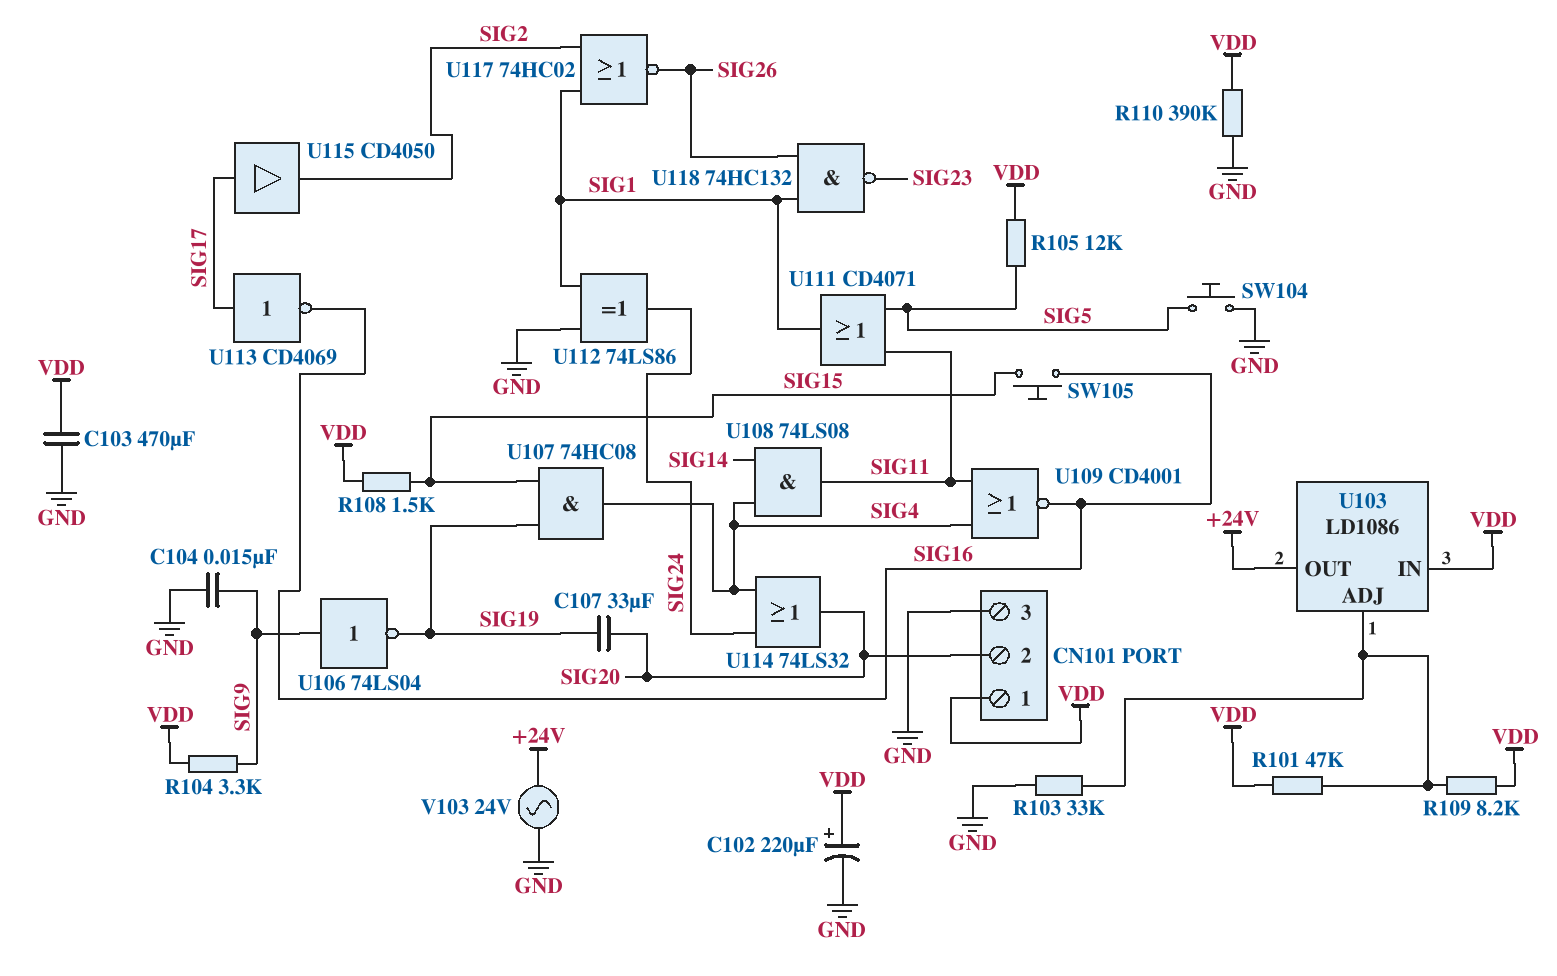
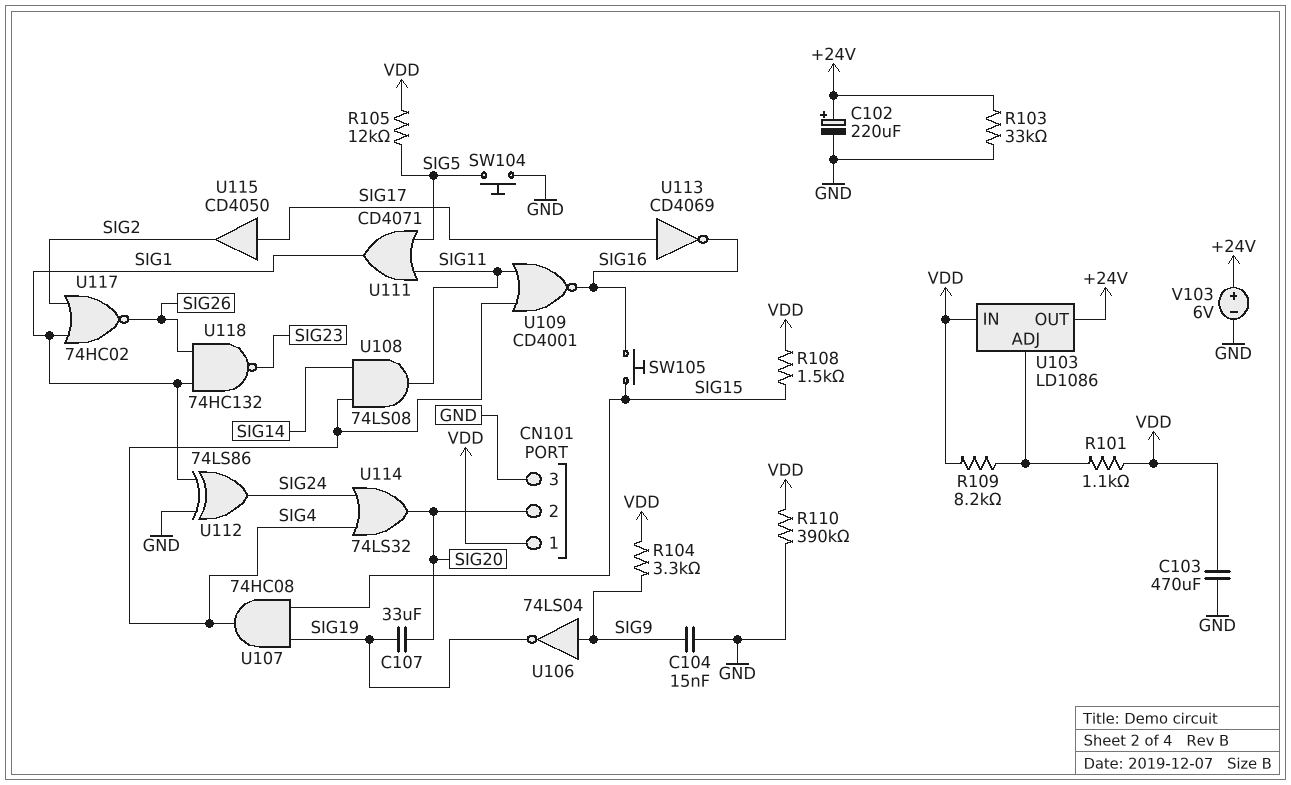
C102: 220uF (plus VDD, minus GND) -> 220uF (plus +24V, minus GND)
R101: 47k (U103/ADJ, VDD) -> 1.1k (U103/ADJ, VDD)
R103: 33k (GND, U103/ADJ) -> 33k (+24V, GND)
V103: AC 24V (+24V, GND) -> 6V (plus +24V, minus GND)

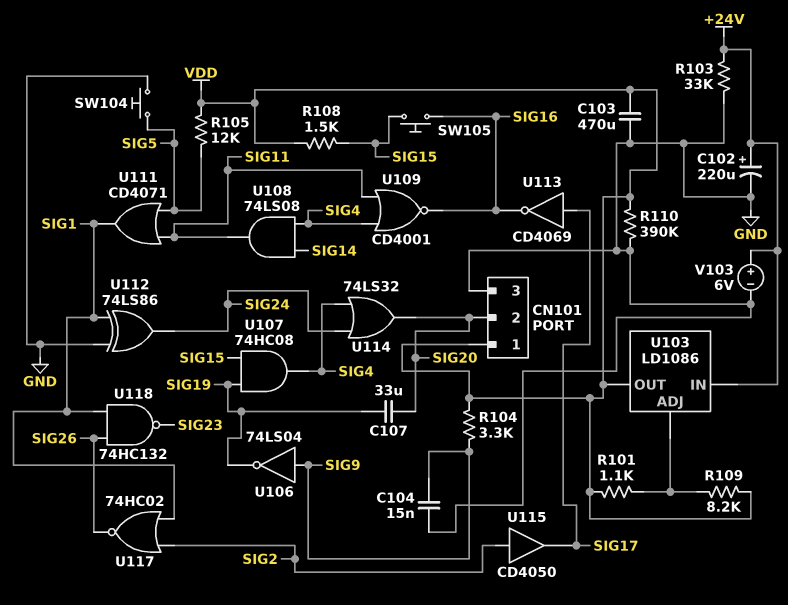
U103 pin IN: VDD -> +24V
U103 pin OUT: +24V -> VDD
U115: buffer CD4050 (in SIG17, out SIG2) -> buffer CD4050 (in SIG2, out SIG17)

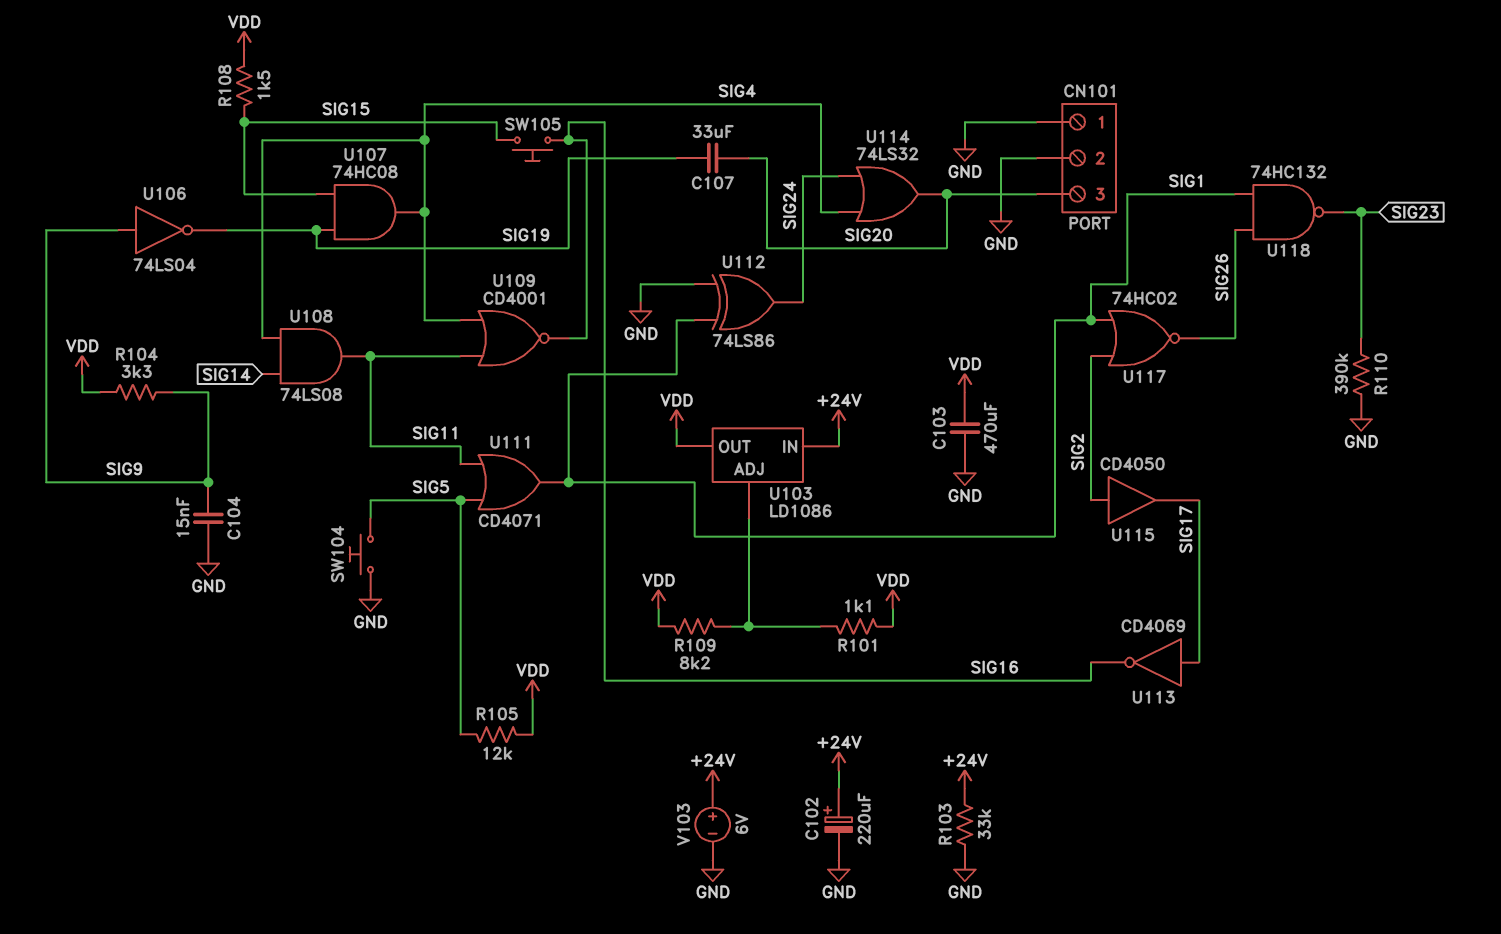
CN101 pin 1: VDD -> GND
CN101 pin 2: SIG20 -> GND
CN101 pin 3: GND -> SIG20
R110: 390k (GND, VDD) -> 390k (GND, SIG23)

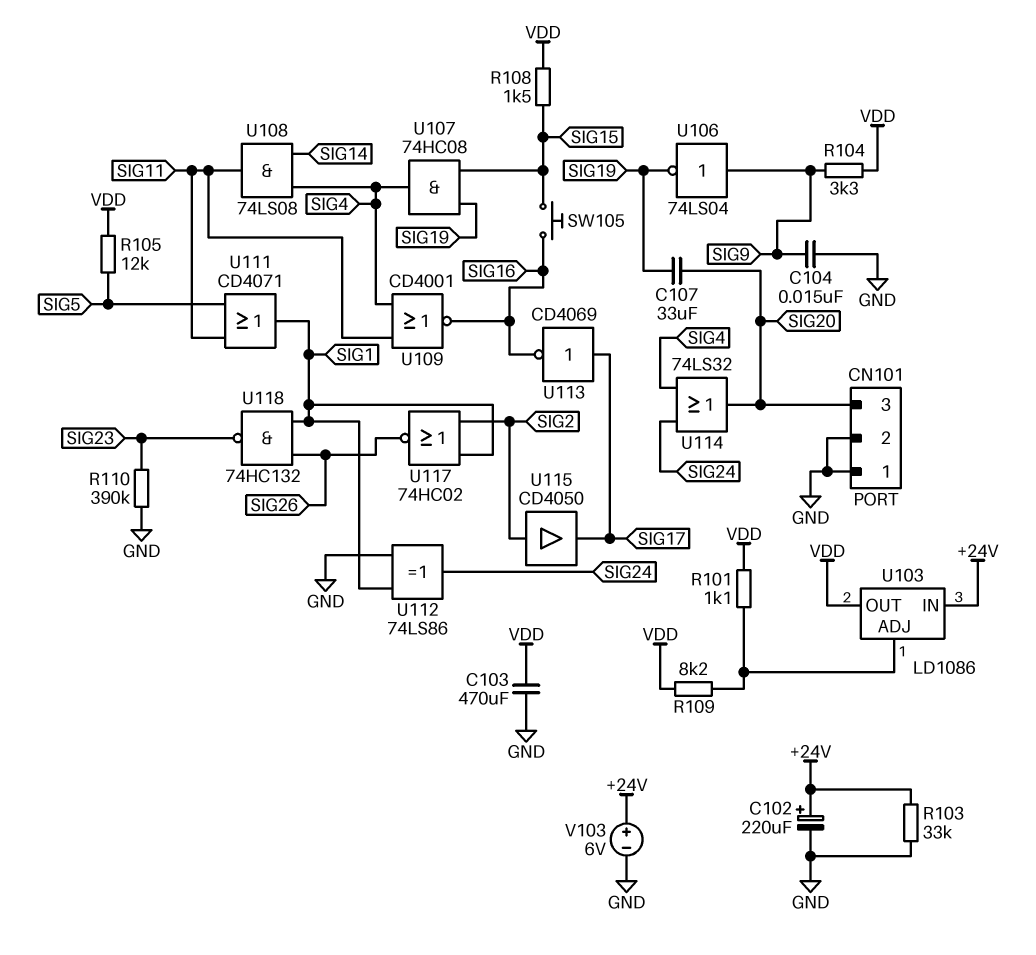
SW104: button (GND, SIG5) -> none

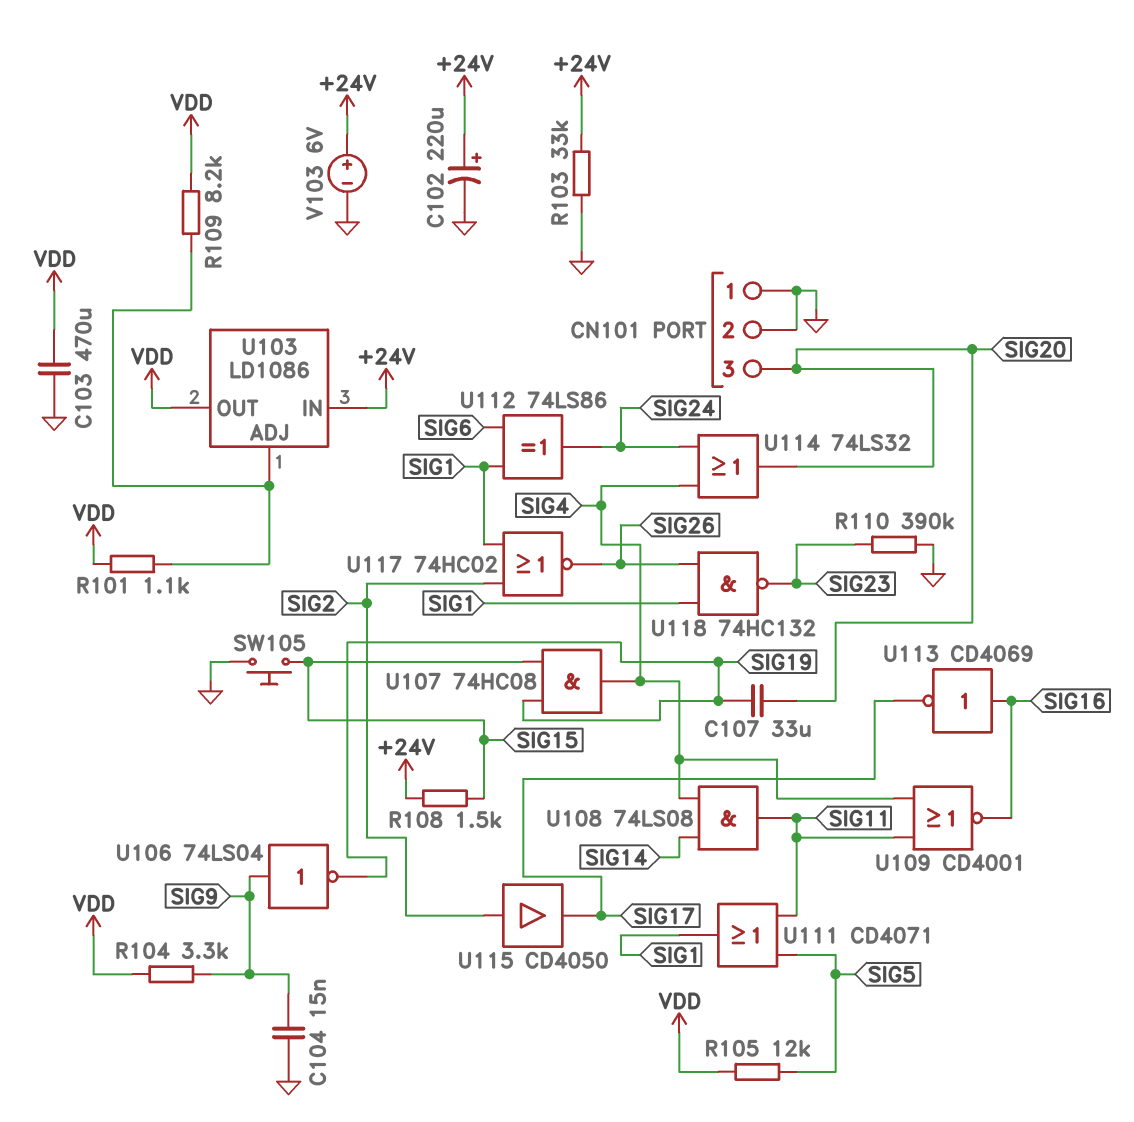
R108: 1.5k (SIG15, VDD) -> 1.5k (+24V, SIG15)
SW105: button (SIG15, SIG16) -> button (GND, SIG15)
U112: XOR 74LS86 (in GND, in SIG1, out SIG24) -> XOR 74LS86 (in SIG1, in SIG6, out SIG24)
U113: NOT CD4069 (in SIG17, out SIG16) -> NOT CD4069 (in SIG16, out SIG17)

